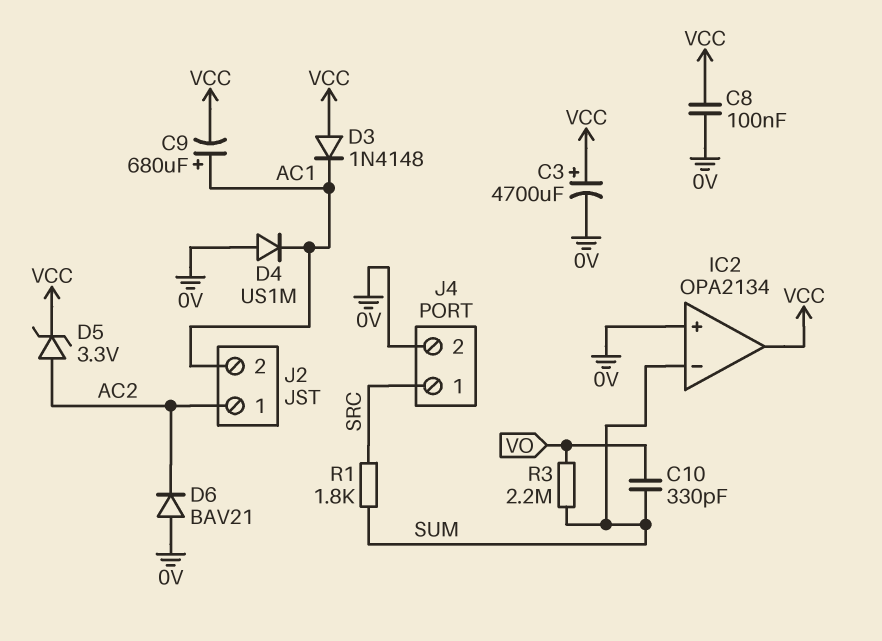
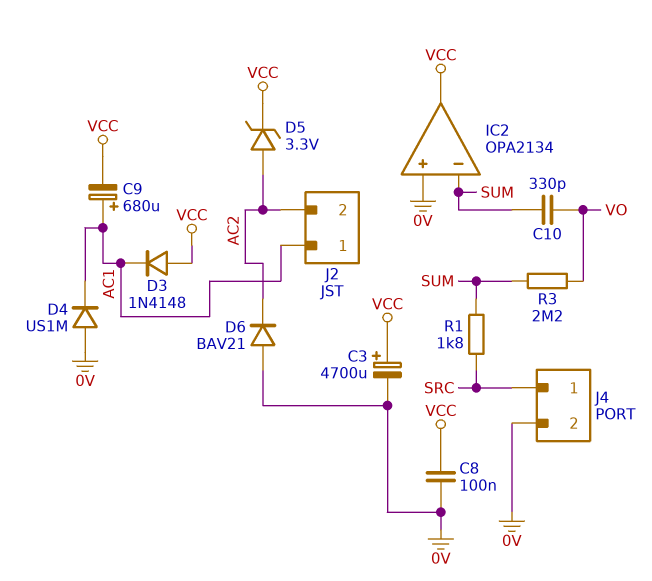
J2 pin 1: AC2 -> AC1
J2 pin 2: AC1 -> AC2

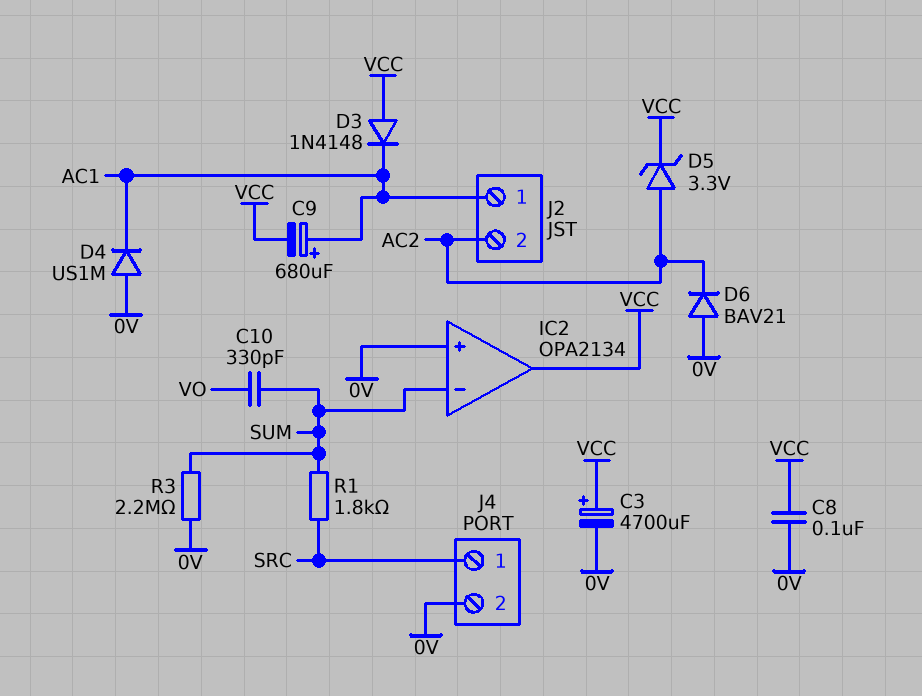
R3: 2.2M (SUM, VO) -> 2.2M (0V, SUM)

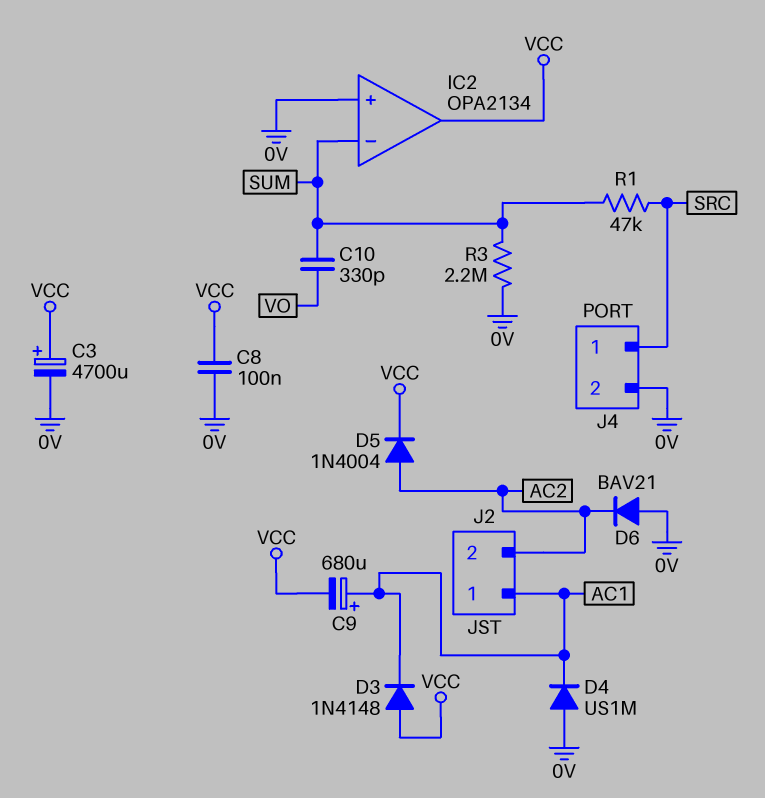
D5: zener 3.3V (A AC2, K VCC) -> diode 1N4004 (A AC2, K VCC)
R1: 1.8k (SRC, SUM) -> 47k (SRC, SUM)

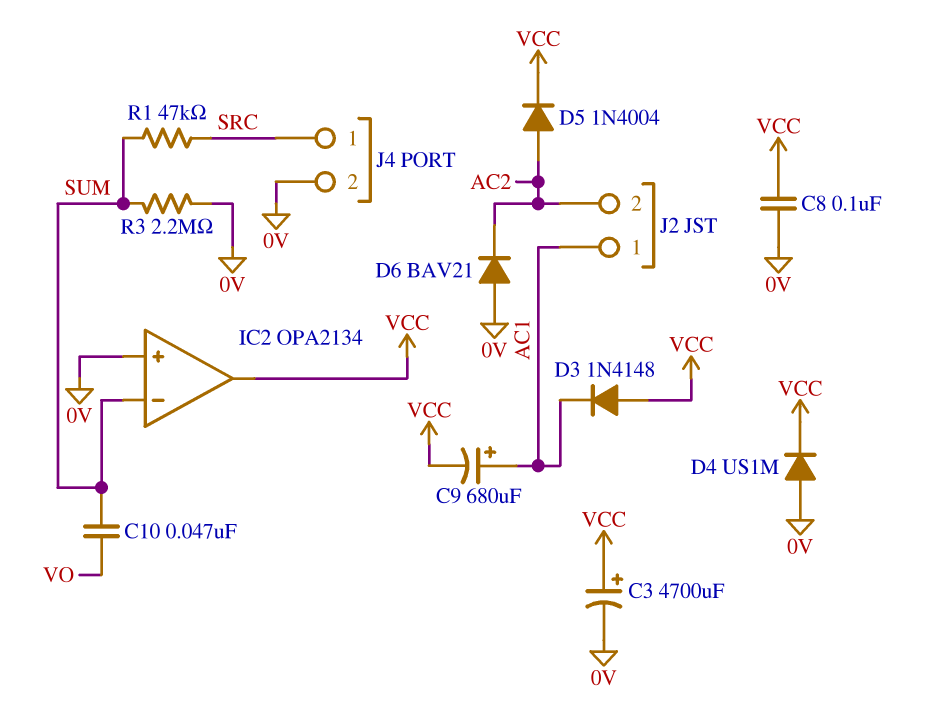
C10: 330pF (SUM, VO) -> 47nF (SUM, VO)
D4: diode US1M (A 0V, K AC1) -> diode US1M (A 0V, K VCC)

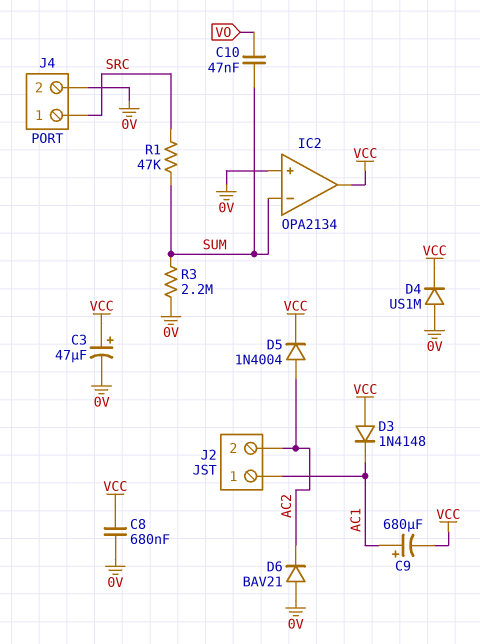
C3: 4700uF (plus VCC, minus 0V) -> 47uF (plus VCC, minus 0V)
C8: 100nF (0V, VCC) -> 680nF (0V, VCC)

